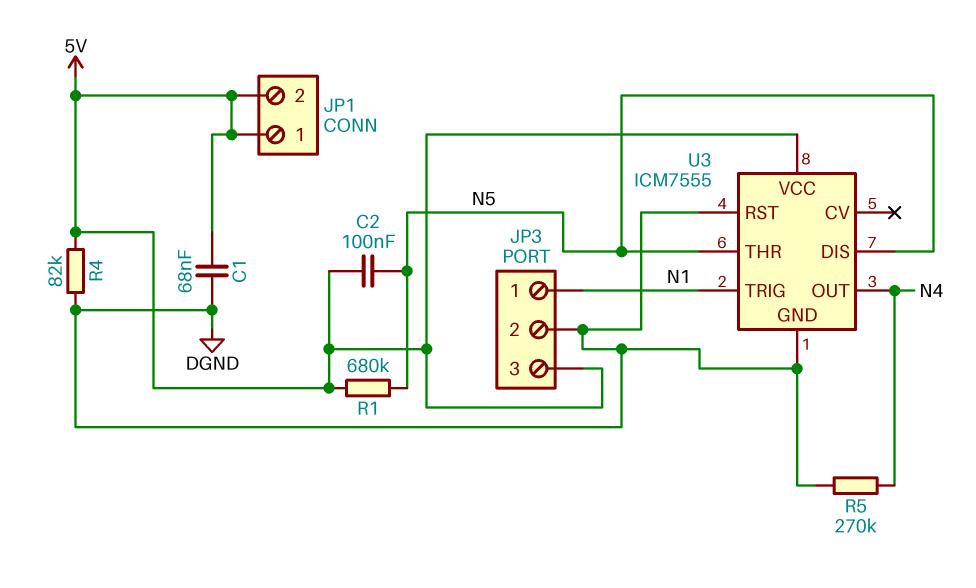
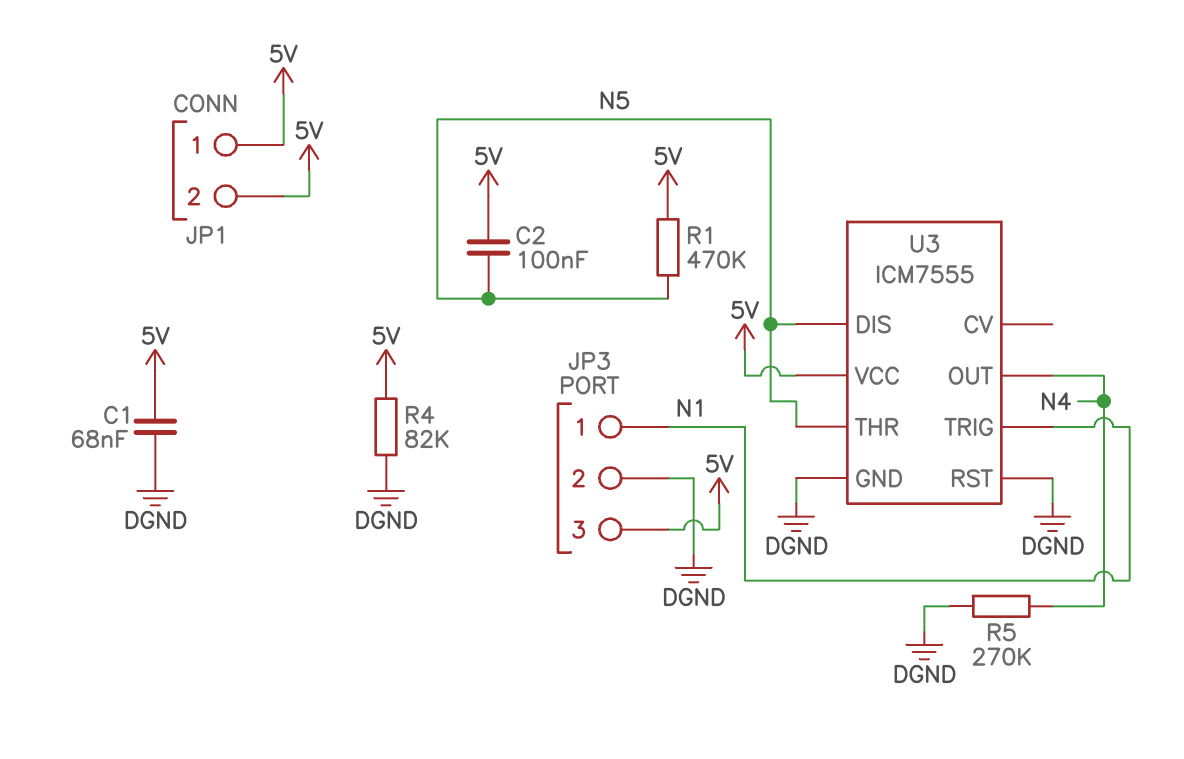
R1: 680k (5V, N5) -> 470k (5V, N5)

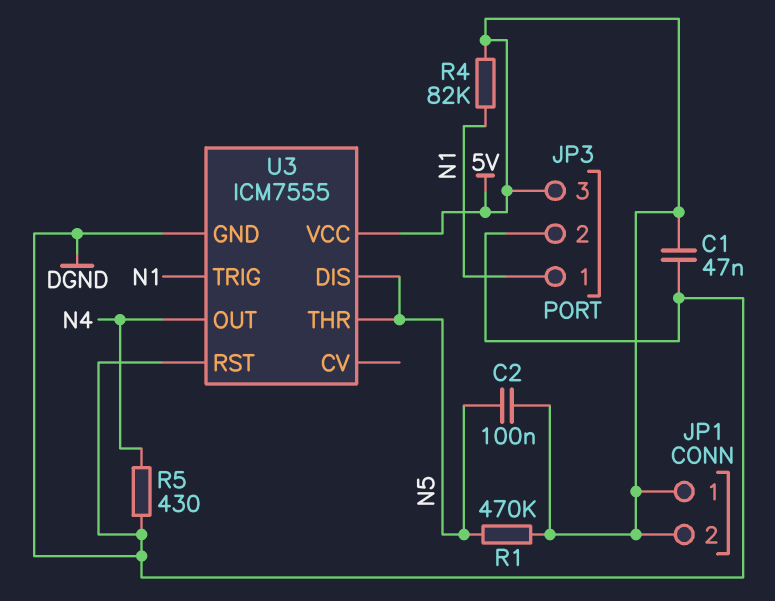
C1: 68nF (5V, DGND) -> 47nF (5V, DGND)
R4: 82k (5V, DGND) -> 82k (5V, N1)
R5: 270k (DGND, N4) -> 430 (DGND, N4)

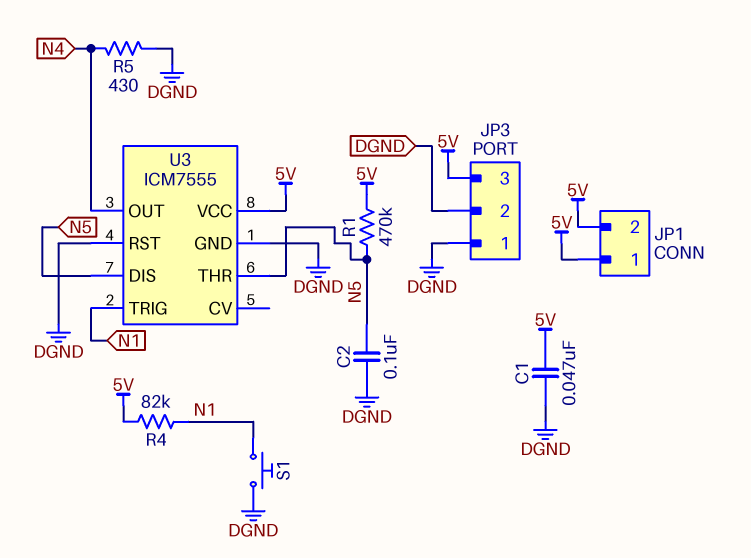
C2: 100nF (5V, N5) -> 100nF (DGND, N5)
JP3 pin 1: N1 -> DGND
S1: none -> button (DGND, N1)

